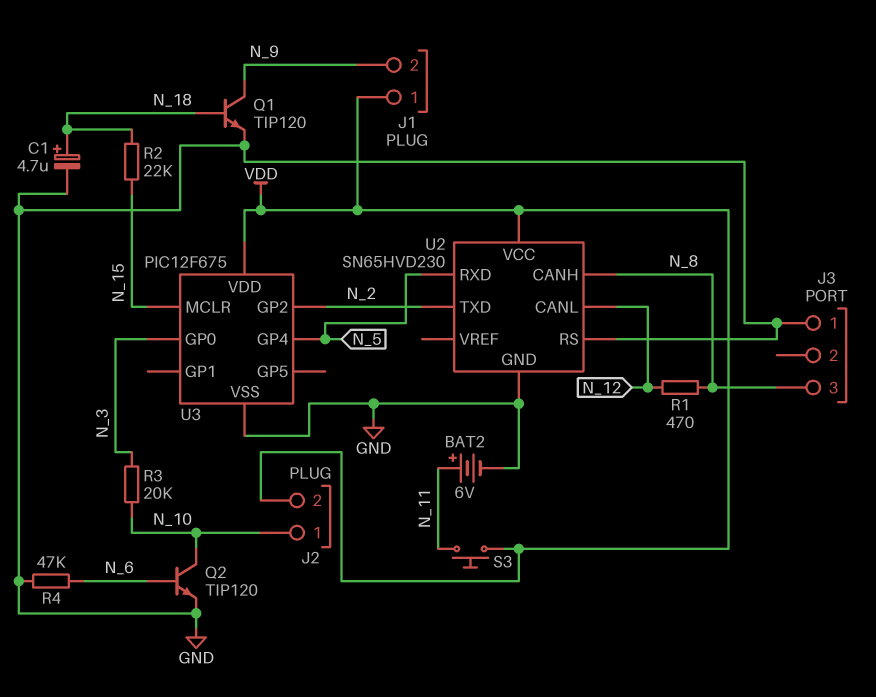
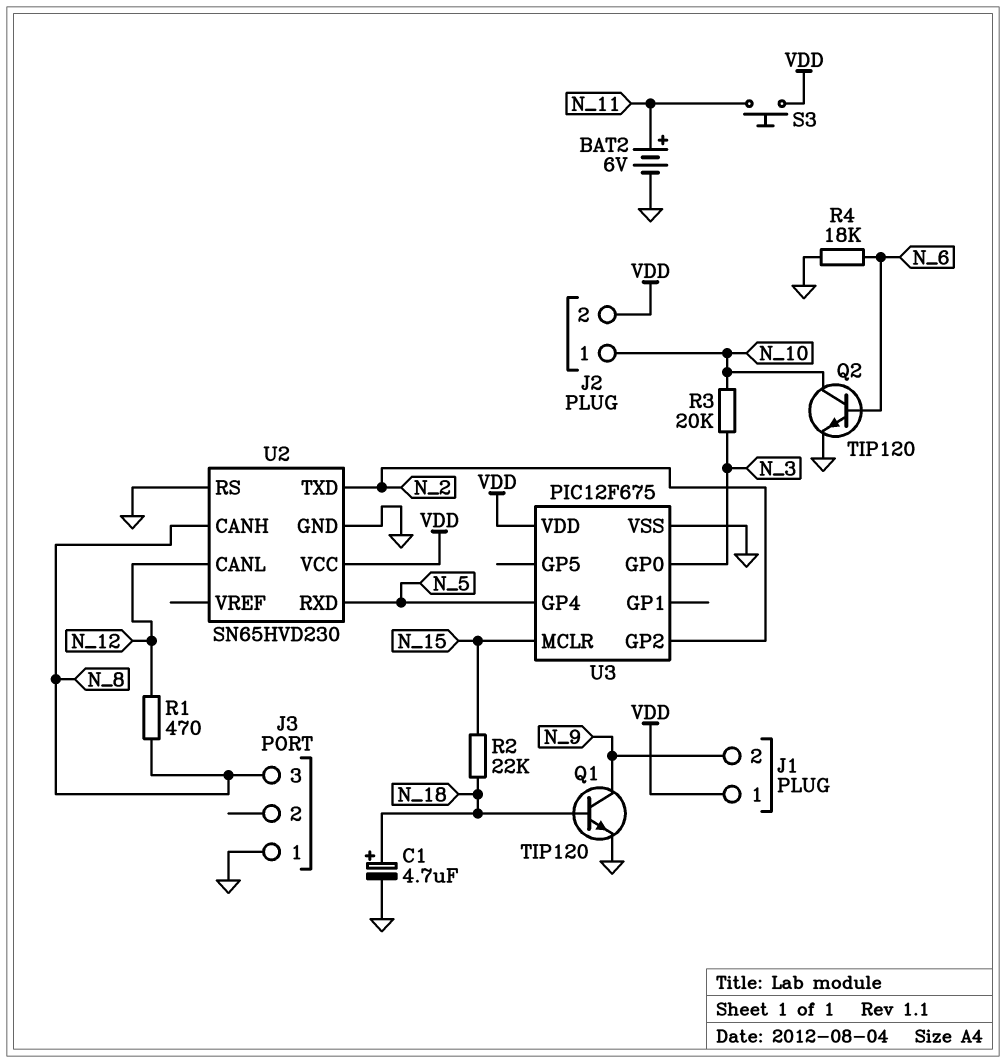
R4: 47k (GND, N_6) -> 18k (GND, N_6)

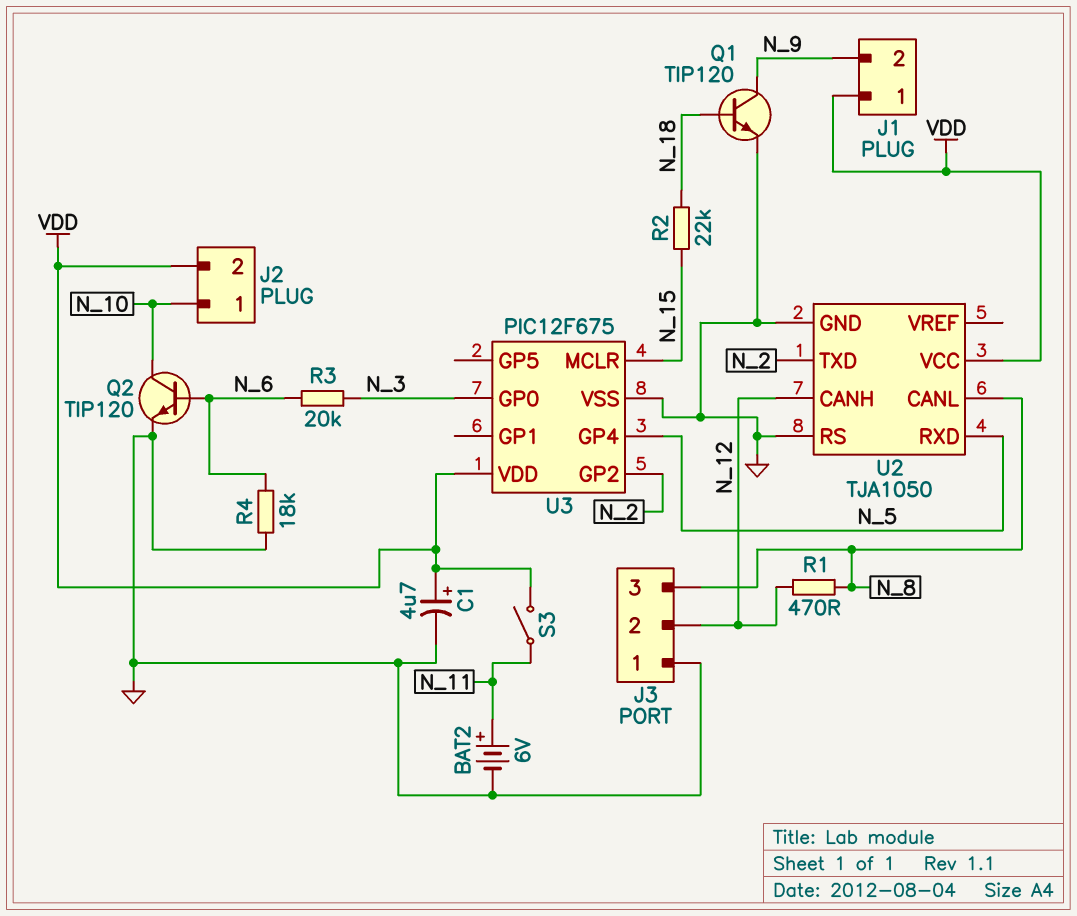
C1: 4.7uF (plus N_18, minus GND) -> 4.7uF (plus VDD, minus GND)
J3 pin 2: none -> N_12
R3: 20k (N_3, N_10) -> 20k (N_3, N_6)
S3: button (N_11, VDD) -> switch (N_11, VDD)
U2: SN65HVD230 -> TJA1050
U2 pin CANH: N_8 -> N_12
U2 pin CANL: N_12 -> N_8

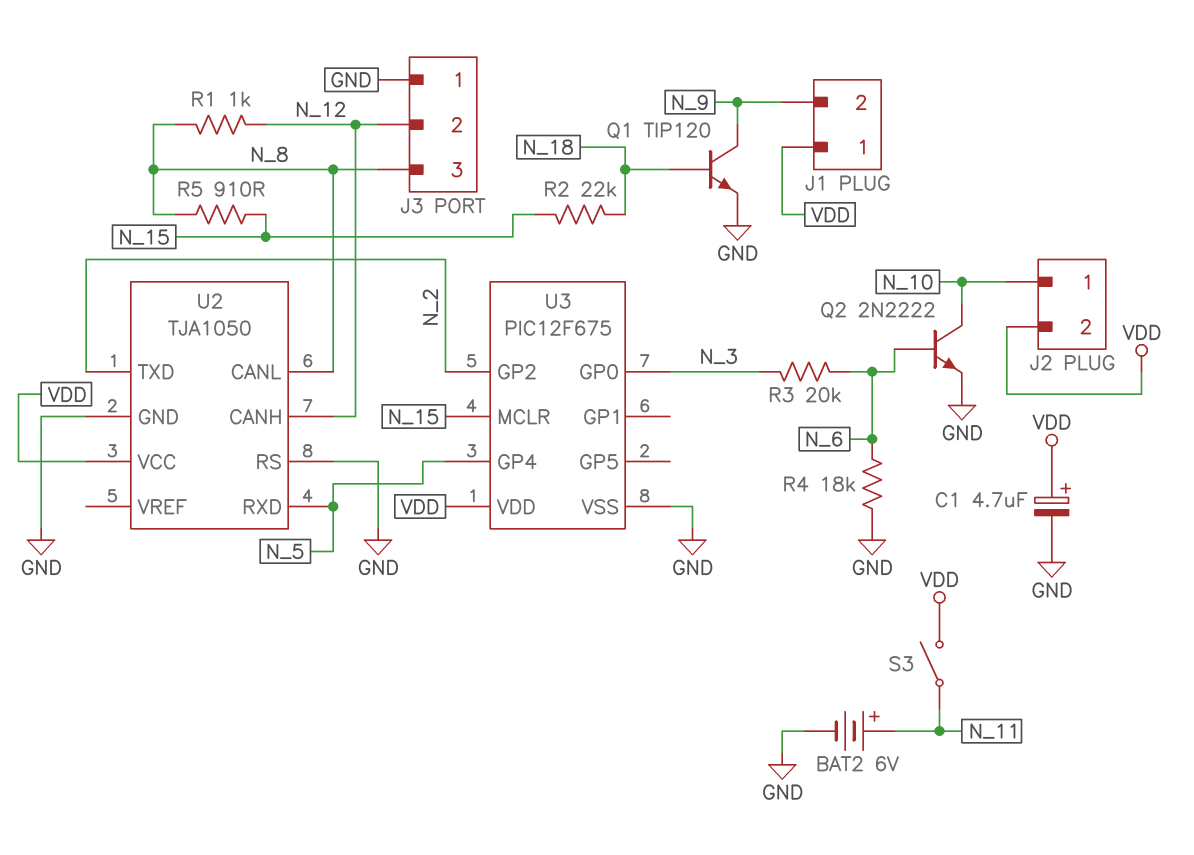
Q2: NPN TIP120 (B N_6, C N_10, E GND) -> NPN 2N2222 (B N_6, C N_10, E GND)
R1: 470 (N_8, N_12) -> 1k (N_8, N_12)
R5: none -> 910 (N_8, N_15)

